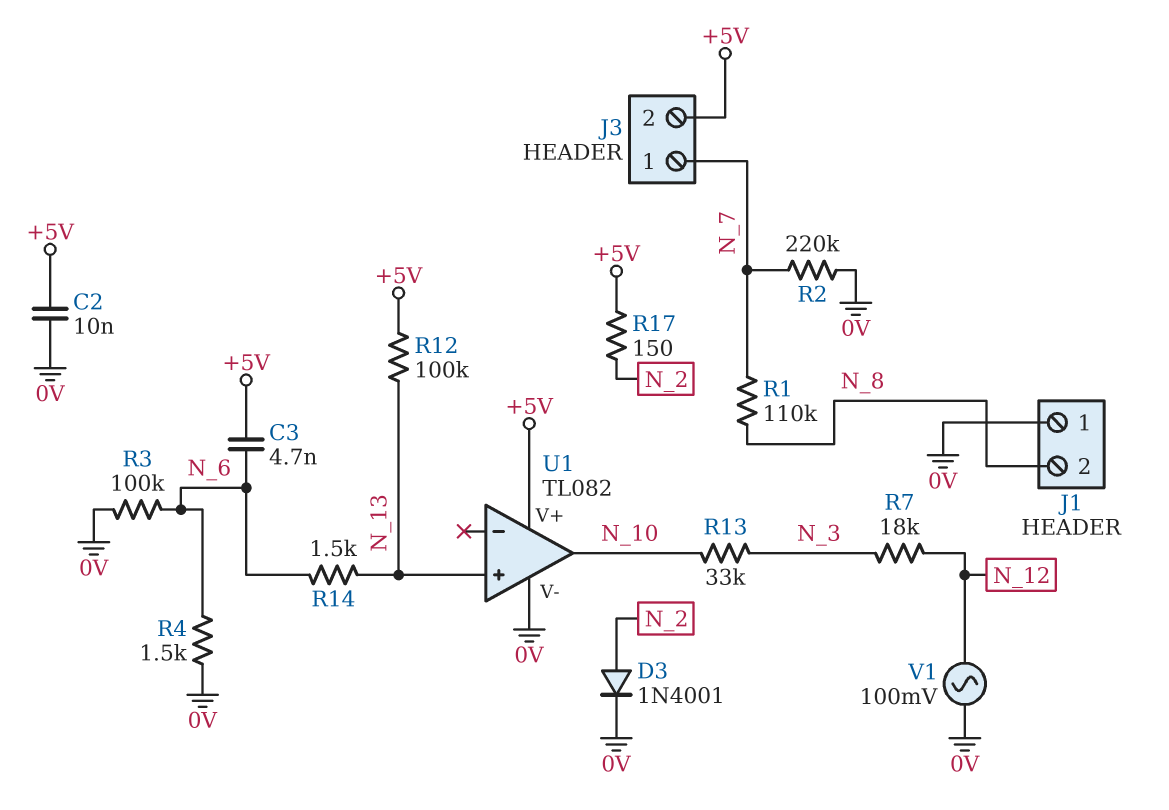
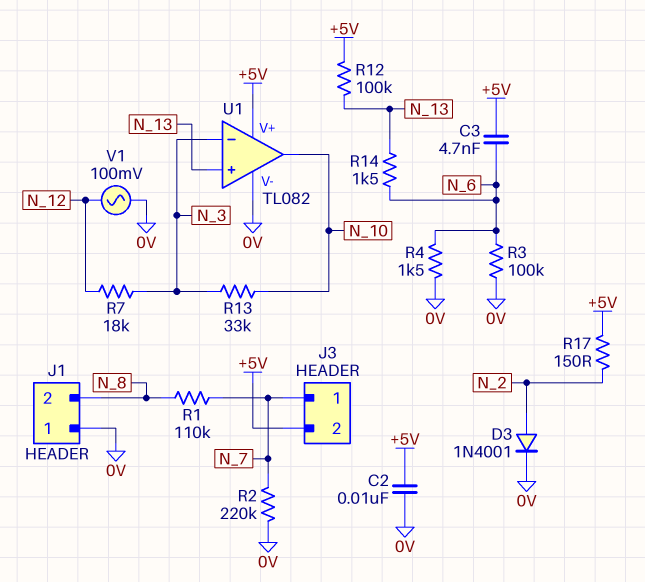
U1 pin in-: none -> N_3

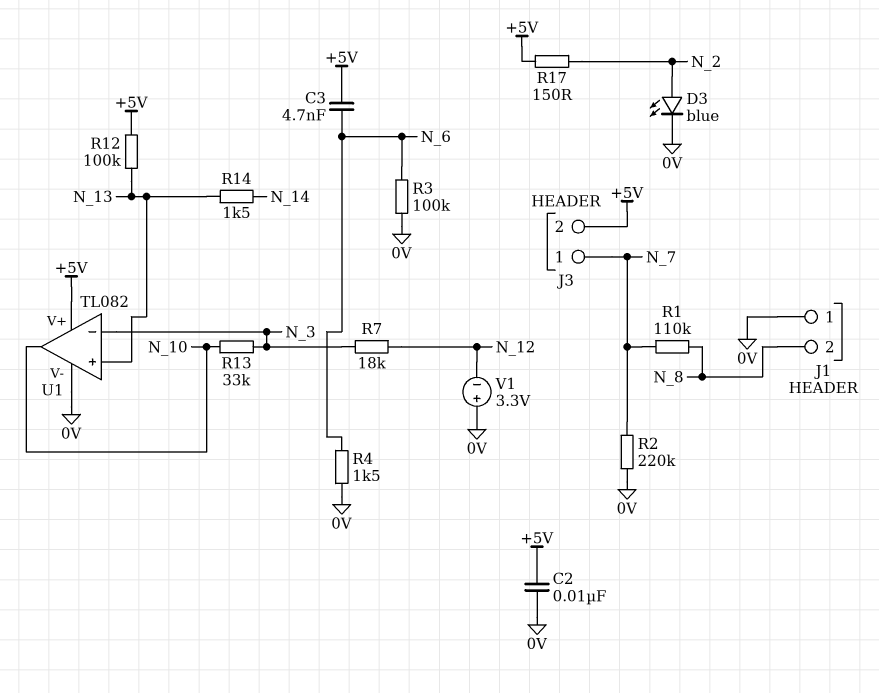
D3: diode 1N4001 (A N_2, K 0V) -> LED blue (A N_2, K 0V)
R14: 1.5k (N_6, N_13) -> 1.5k (N_13, N_14)
V1: AC 100mV (0V, N_12) -> 3.3V (plus 0V, minus N_12)

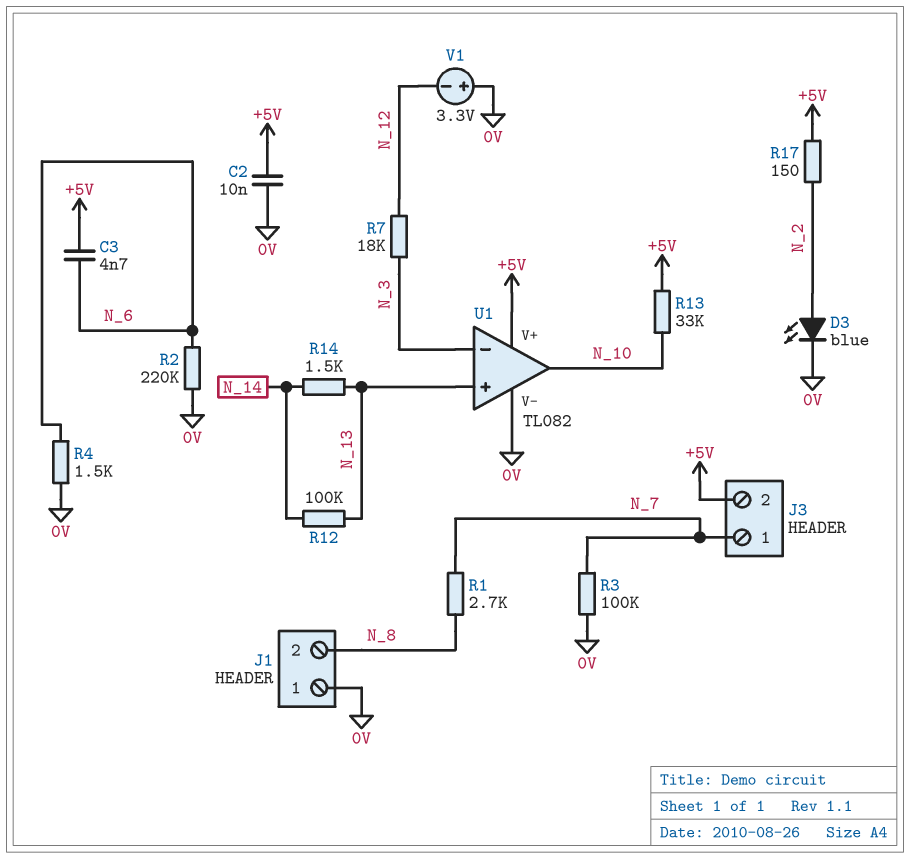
R1: 110k (N_7, N_8) -> 2.7k (N_7, N_8)
R2: 220k (0V, N_7) -> 220k (0V, N_6)
R3: 100k (0V, N_6) -> 100k (0V, N_7)
R12: 100k (+5V, N_13) -> 100k (N_13, N_14)
R13: 33k (N_3, N_10) -> 33k (+5V, N_10)

